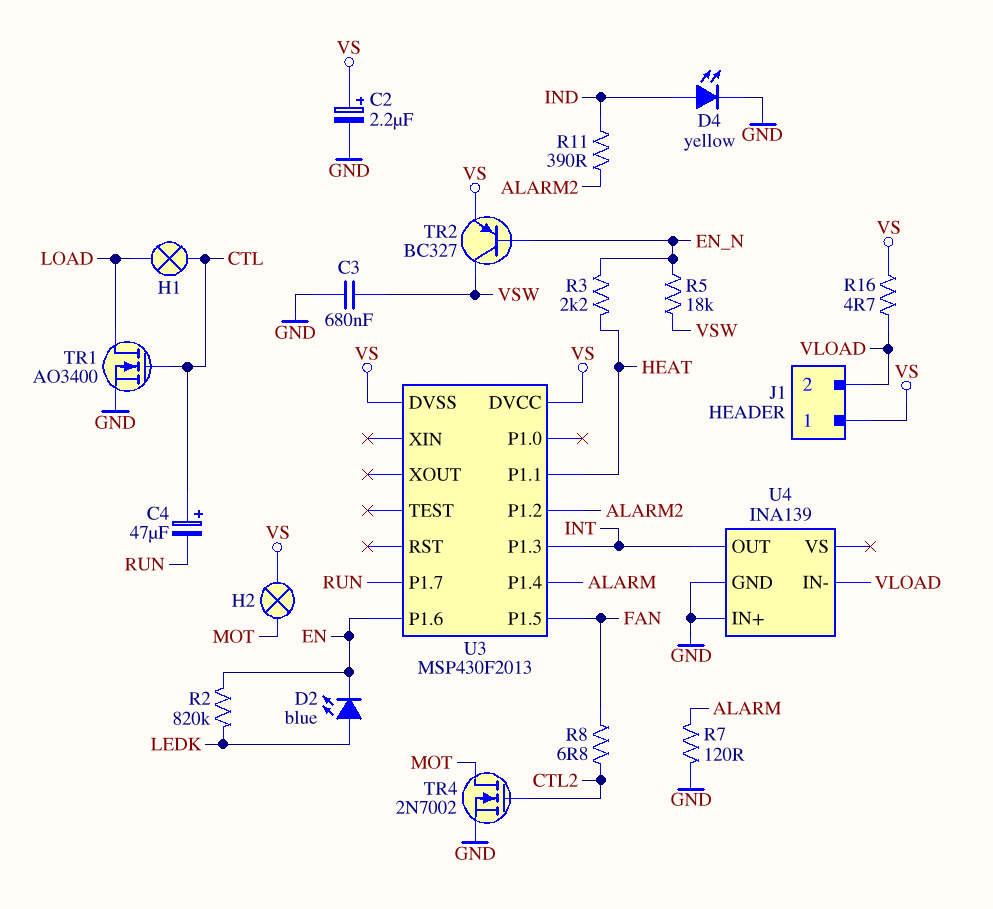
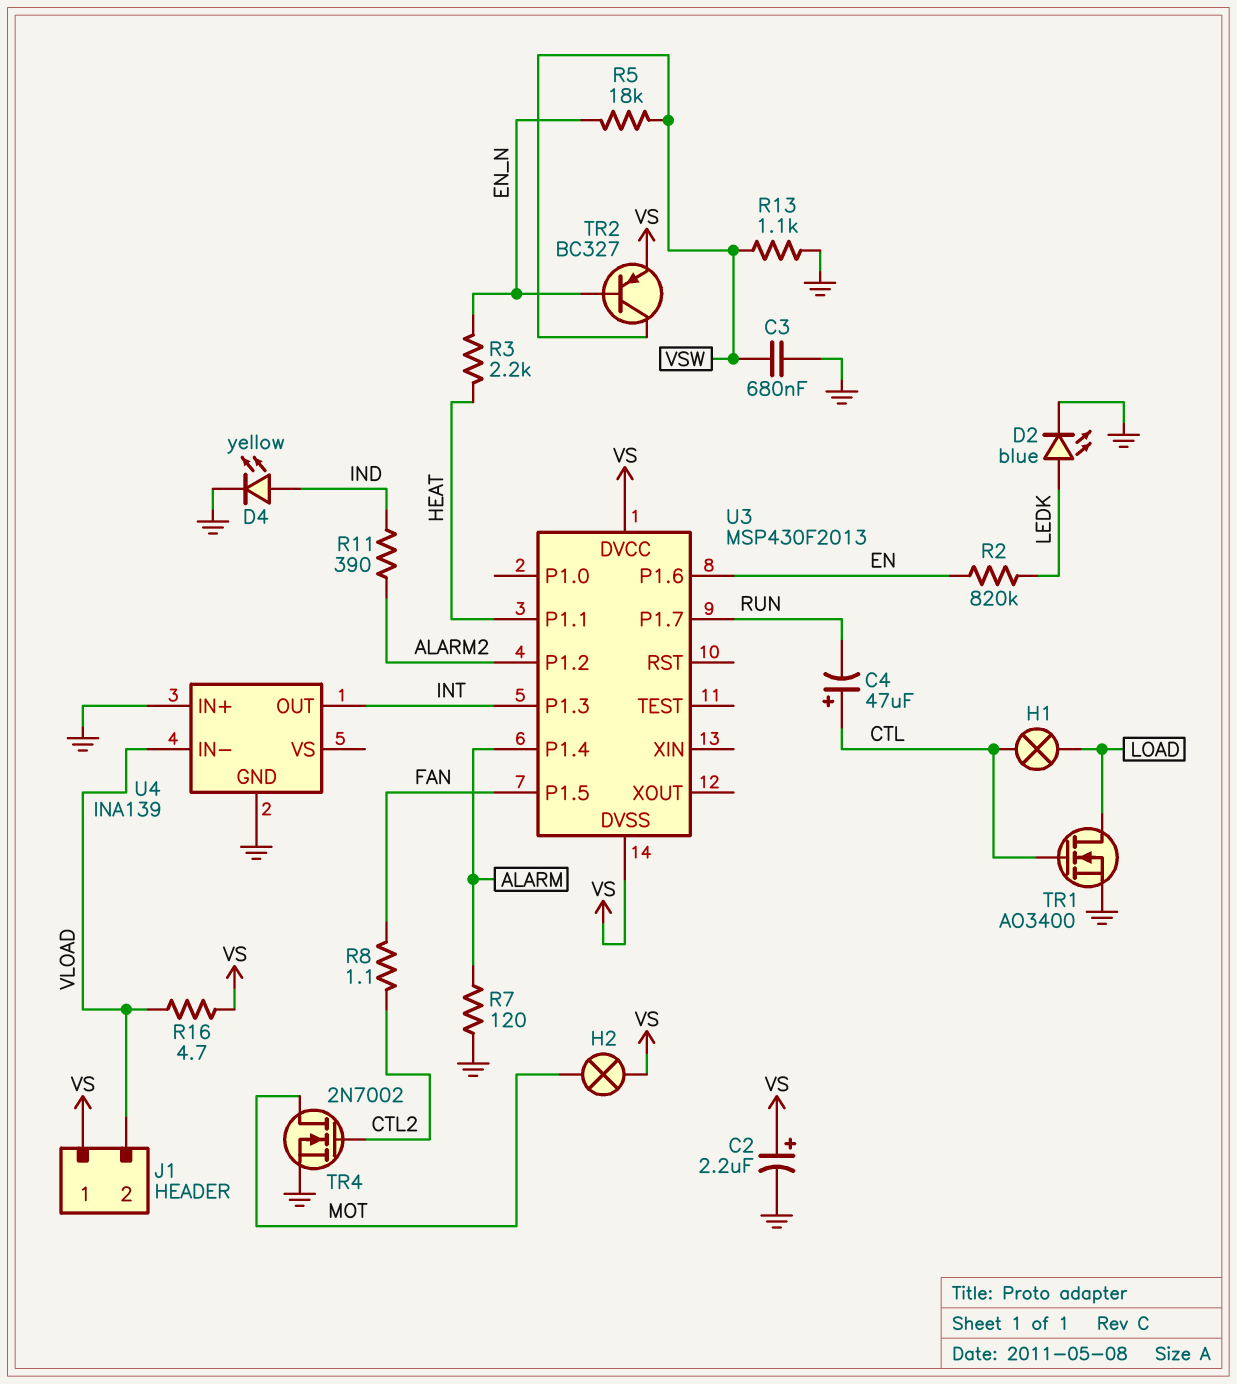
D2: LED blue (A LEDK, K EN) -> LED blue (A LEDK, K GND)
R8: 6.8 (CTL2, FAN) -> 1.1 (CTL2, FAN)
R13: none -> 1.1k (GND, VSW)

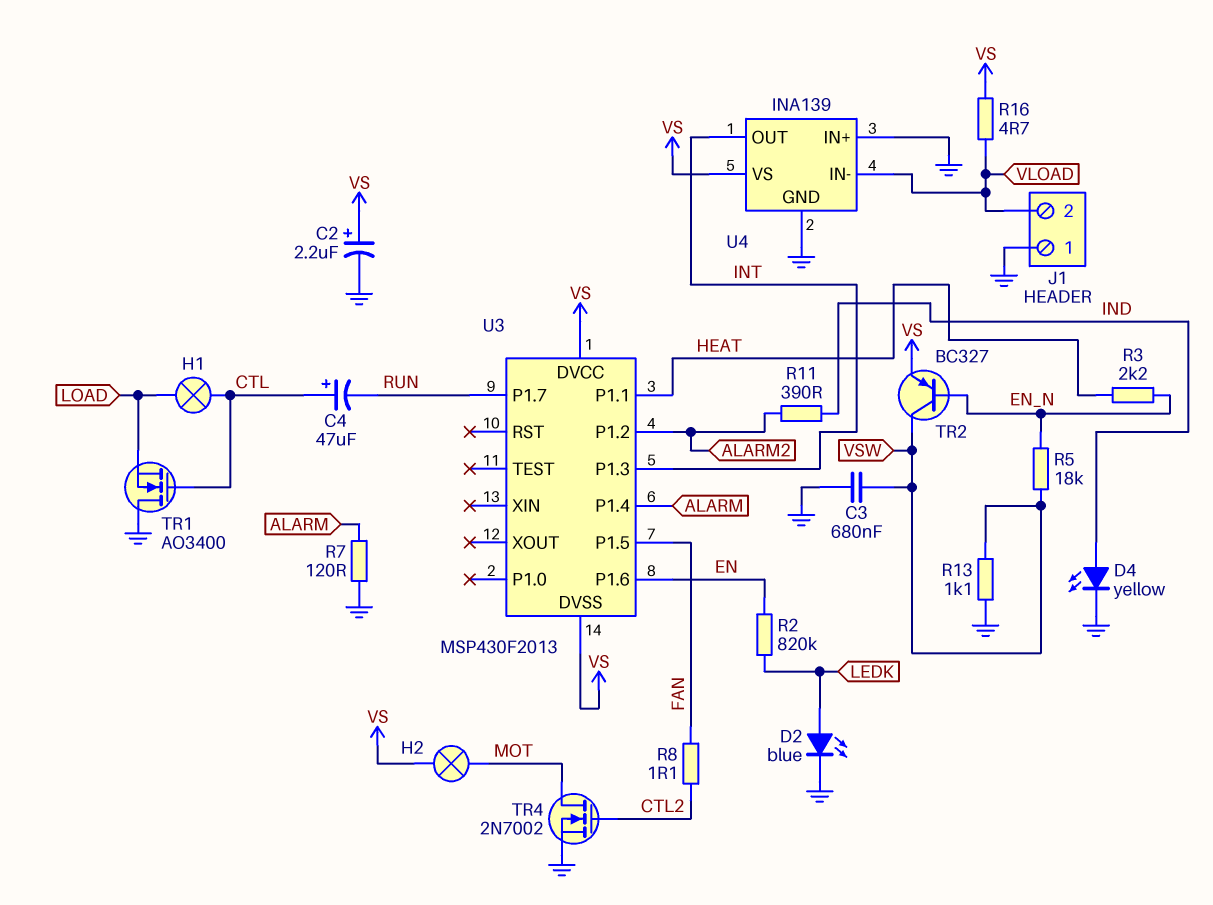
J1 pin 1: VS -> GND
TR1: NMOS AO3400 (G CTL, D LOAD, S GND) -> NMOS AO3400 (G CTL, D GND, S LOAD)
U4 pin VS: none -> VS

